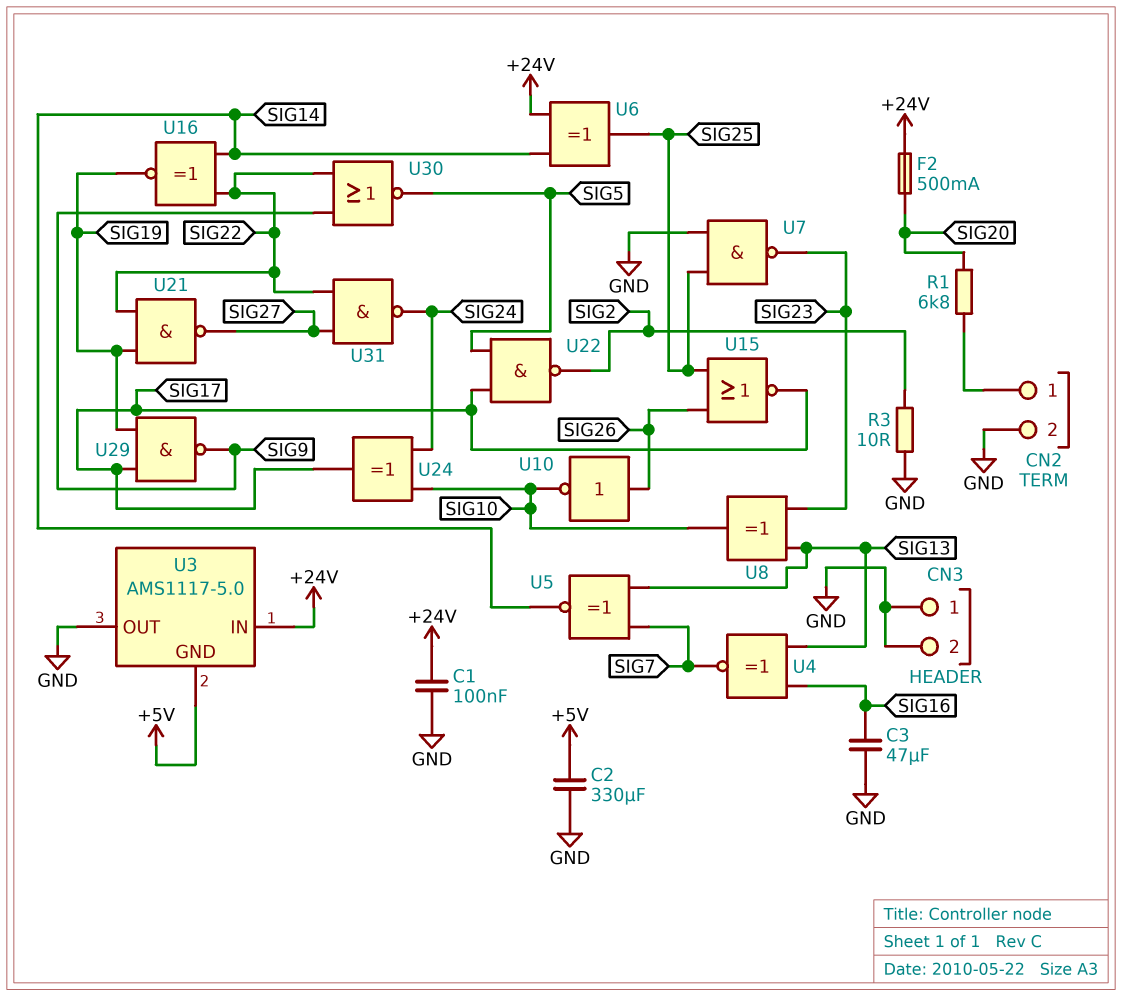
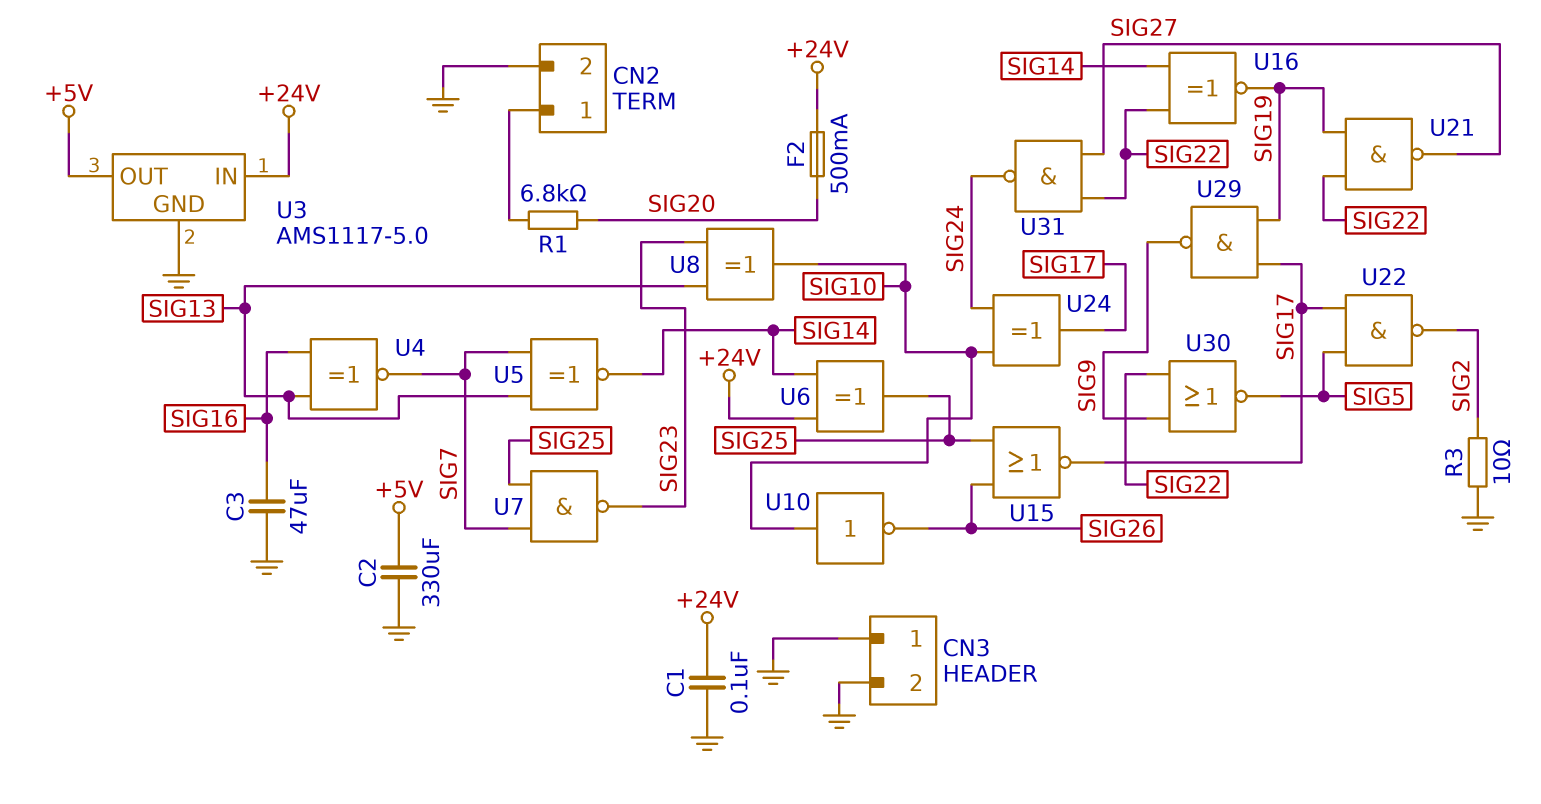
U3 pin GND: +5V -> GND
U3 pin OUT: GND -> +5V
U7: NAND (in GND, in SIG25, out SIG23) -> NAND (in SIG7, in SIG25, out SIG23)
U10: NOT (in SIG26, out SIG10) -> NOT (in SIG10, out SIG26)

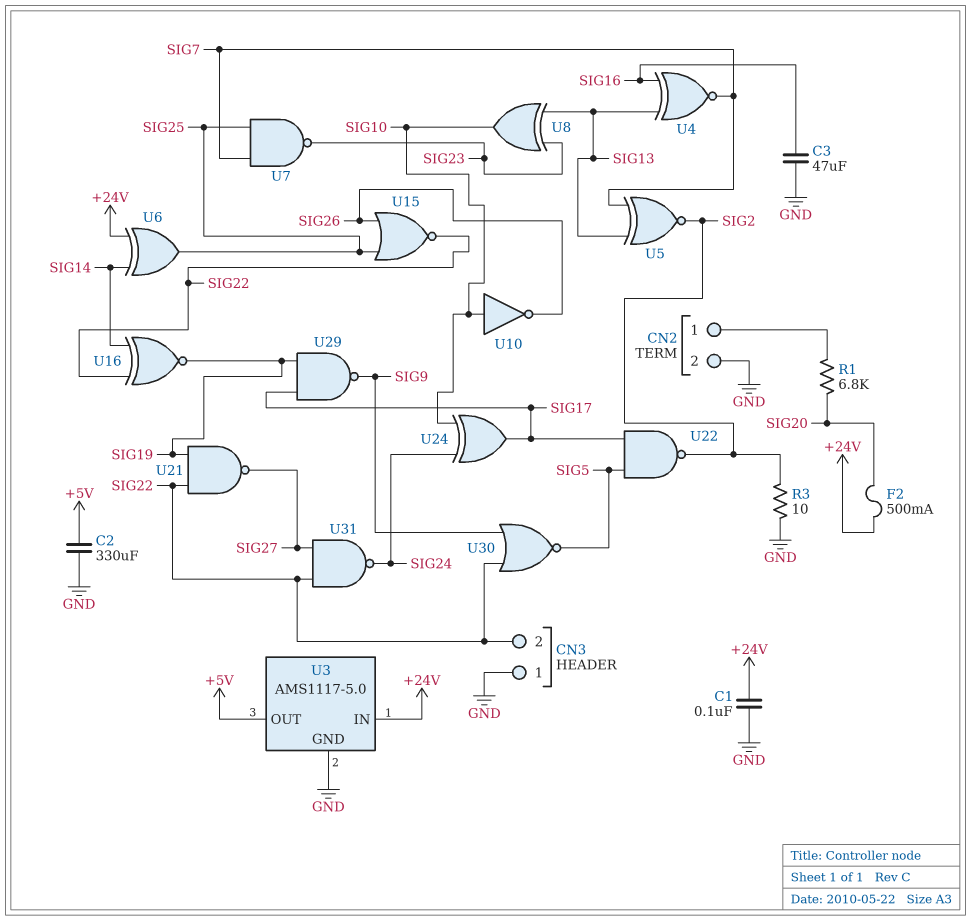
CN3 pin 2: GND -> SIG22
U5: XNOR (in SIG7, in SIG13, out SIG14) -> XNOR (in SIG7, in SIG13, out SIG2)
U15: NOR (in SIG25, in SIG26, out SIG17) -> NOR (in SIG25, in SIG26, out SIG22)

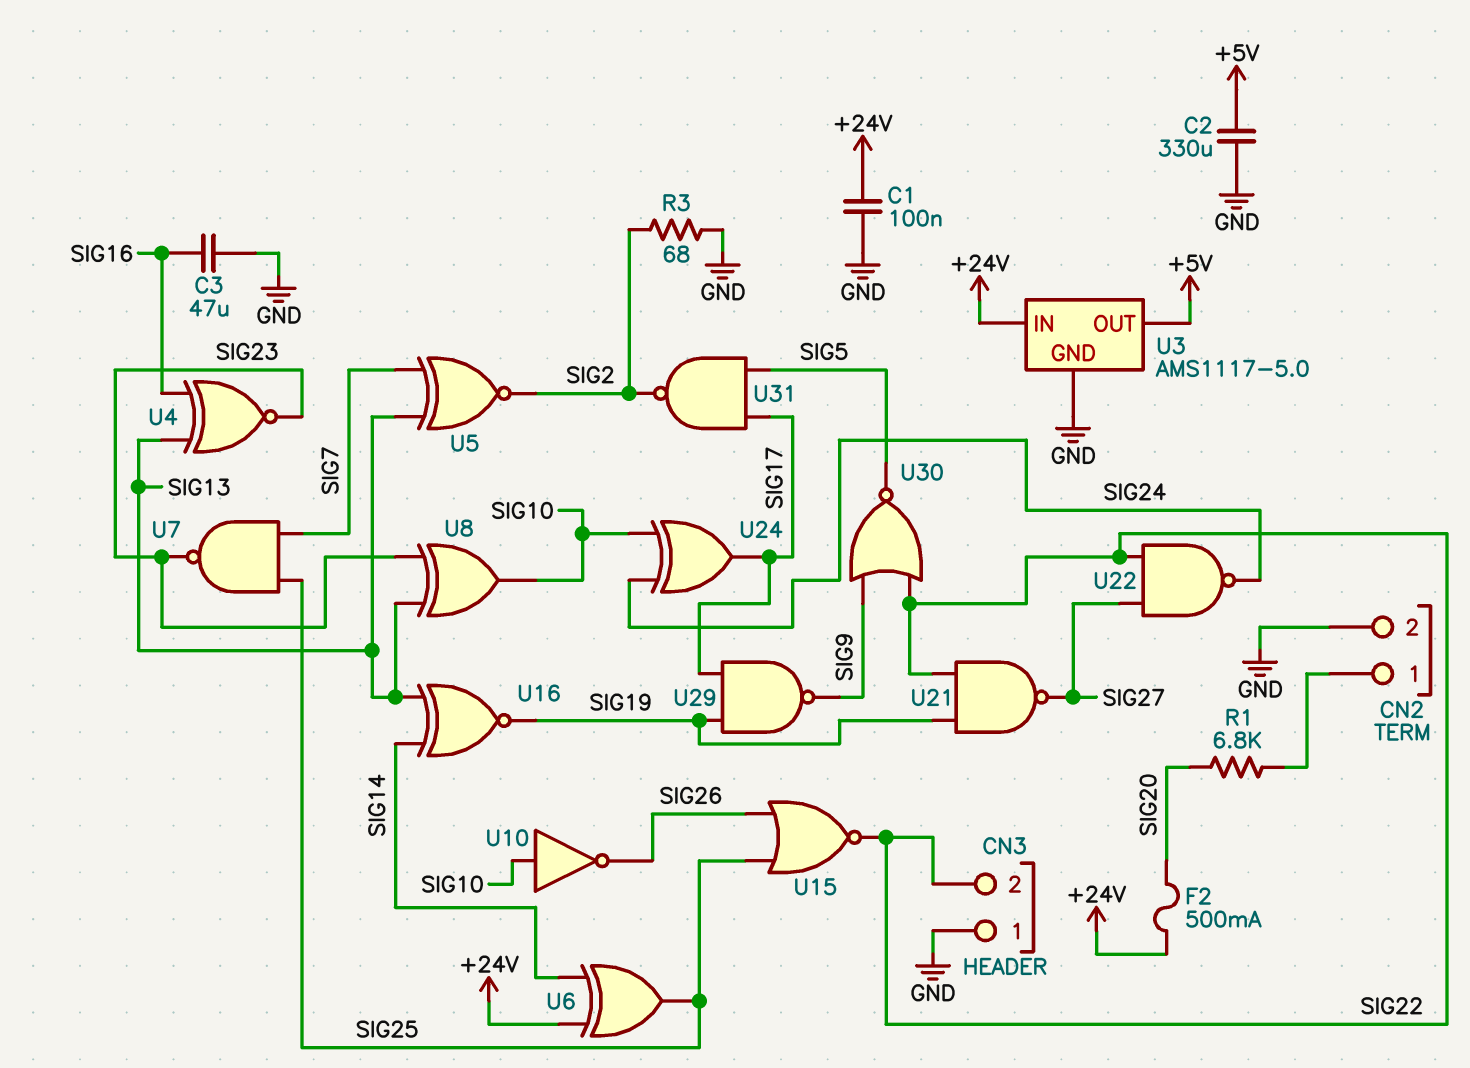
R3: 10 (GND, SIG2) -> 68 (GND, SIG2)
U4: XNOR (in SIG13, in SIG16, out SIG7) -> XNOR (in SIG13, in SIG16, out SIG23)
U16: XNOR (in SIG14, in SIG22, out SIG19) -> XNOR (in SIG13, in SIG14, out SIG19)
U22: NAND (in SIG5, in SIG17, out SIG2) -> NAND (in SIG22, in SIG27, out SIG24)
U31: NAND (in SIG22, in SIG27, out SIG24) -> NAND (in SIG5, in SIG17, out SIG2)

